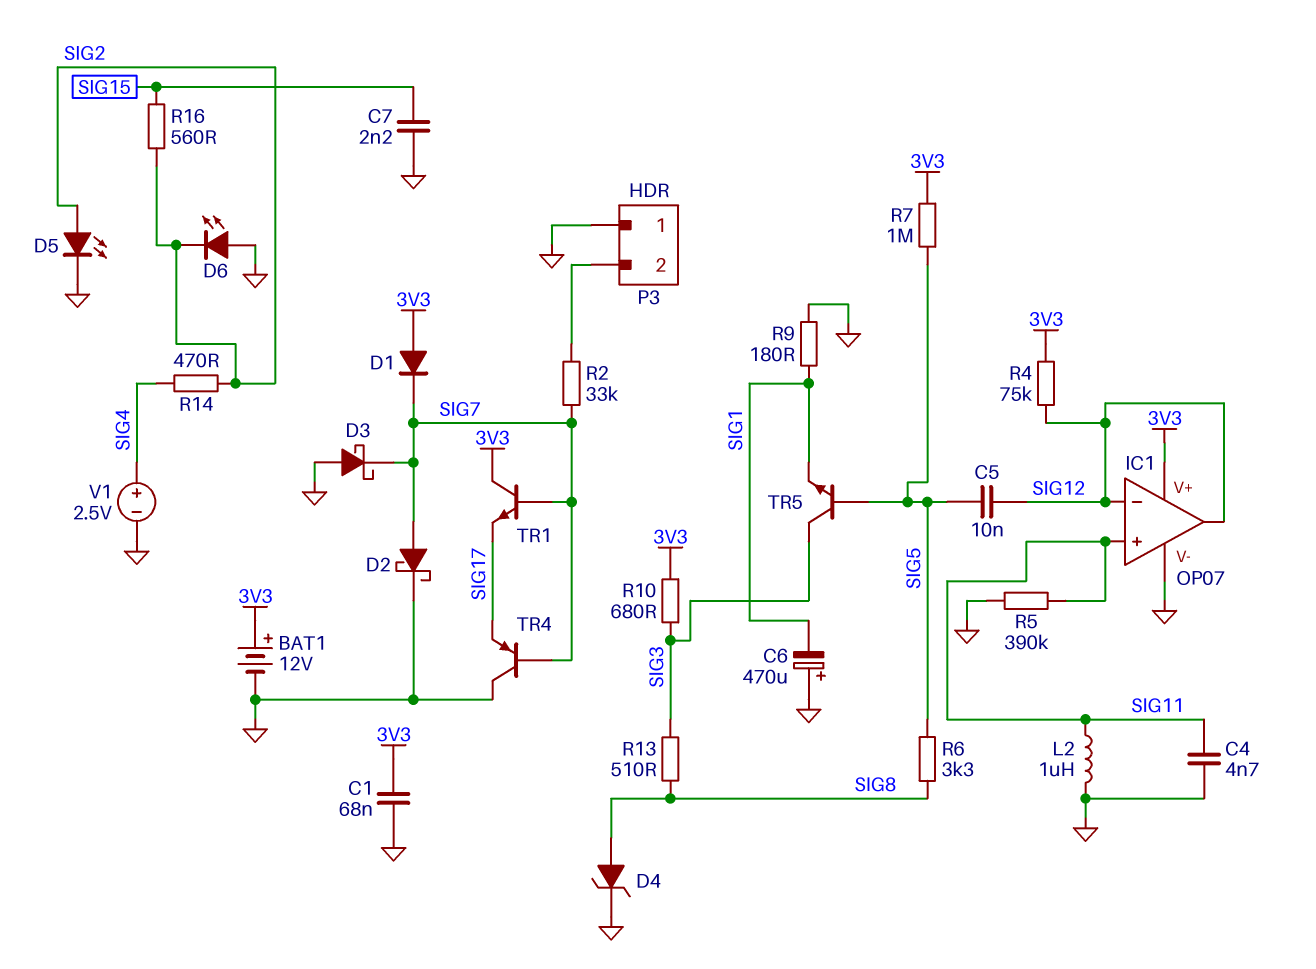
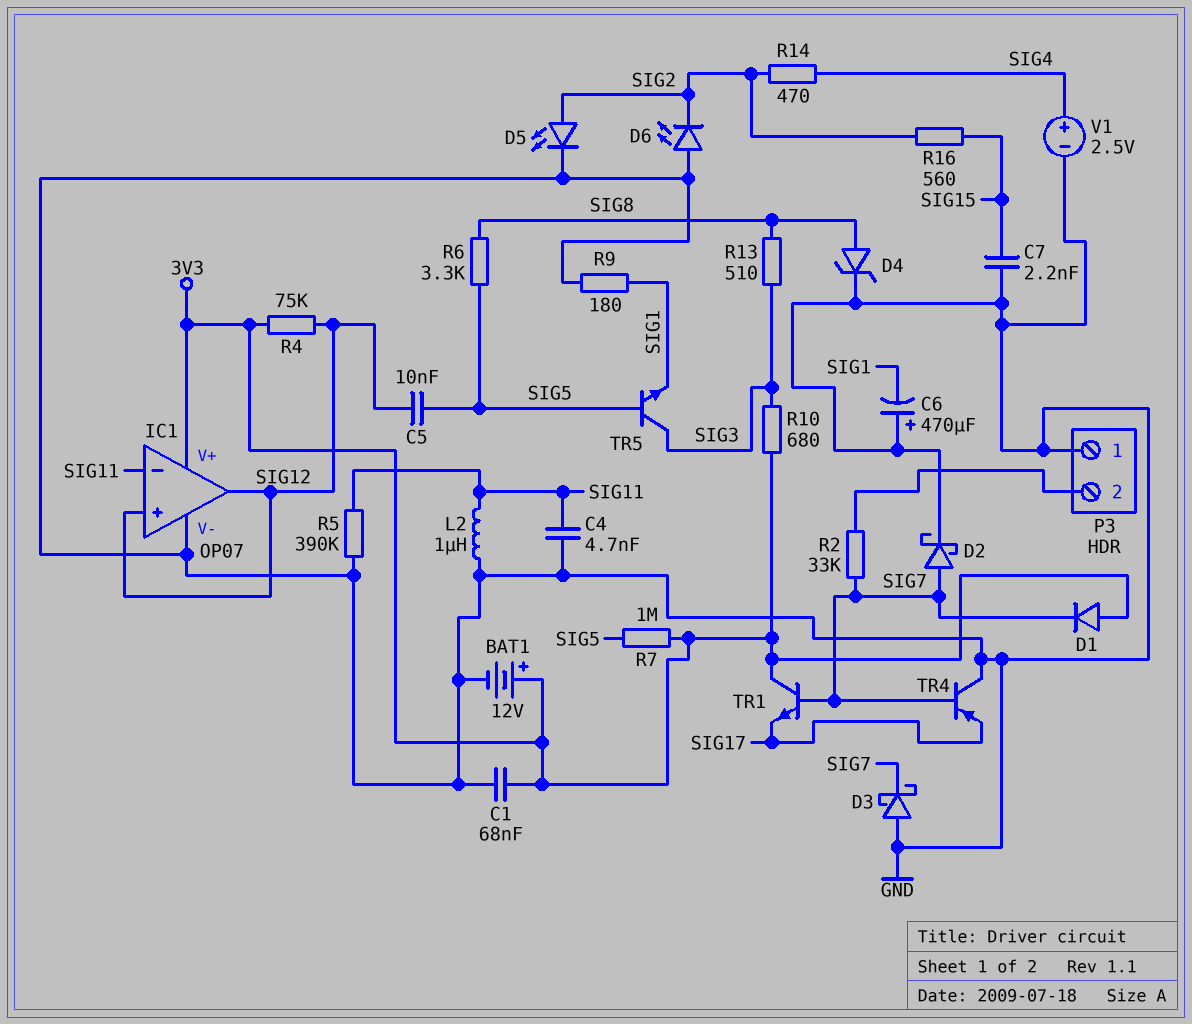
IC1 pin in+: SIG11 -> SIG12
IC1 pin in-: SIG12 -> SIG11

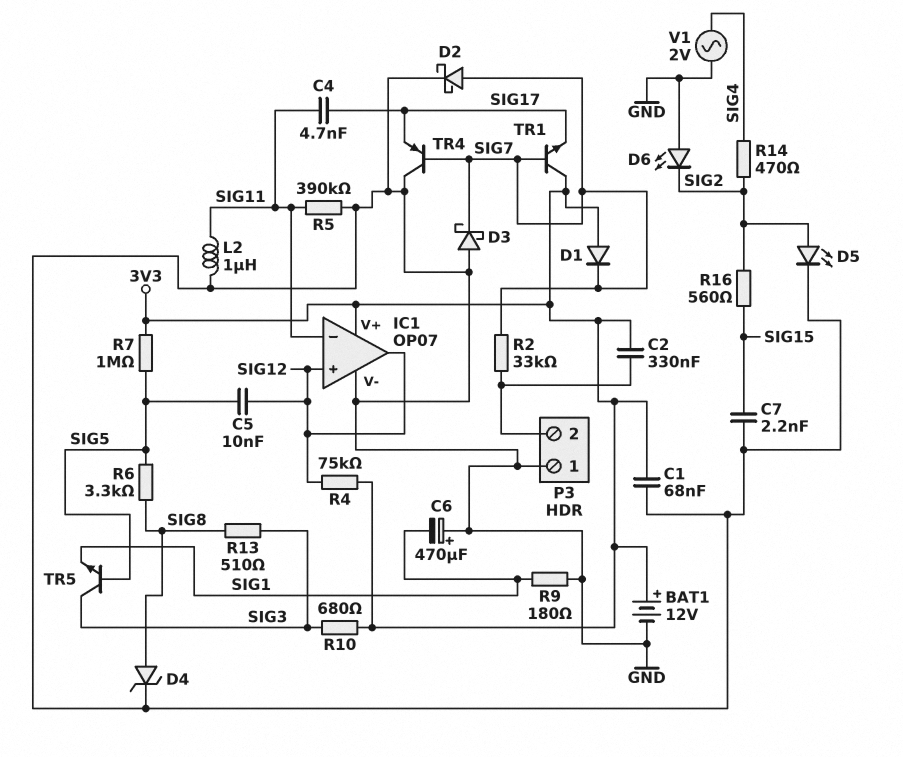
C2: none -> 330nF (3V3, P3/2)
C4: 4.7nF (GND, SIG11) -> 4.7nF (SIG11, SIG17)
V1: 2.5V (plus SIG4, minus GND) -> AC 2V (GND, SIG4)

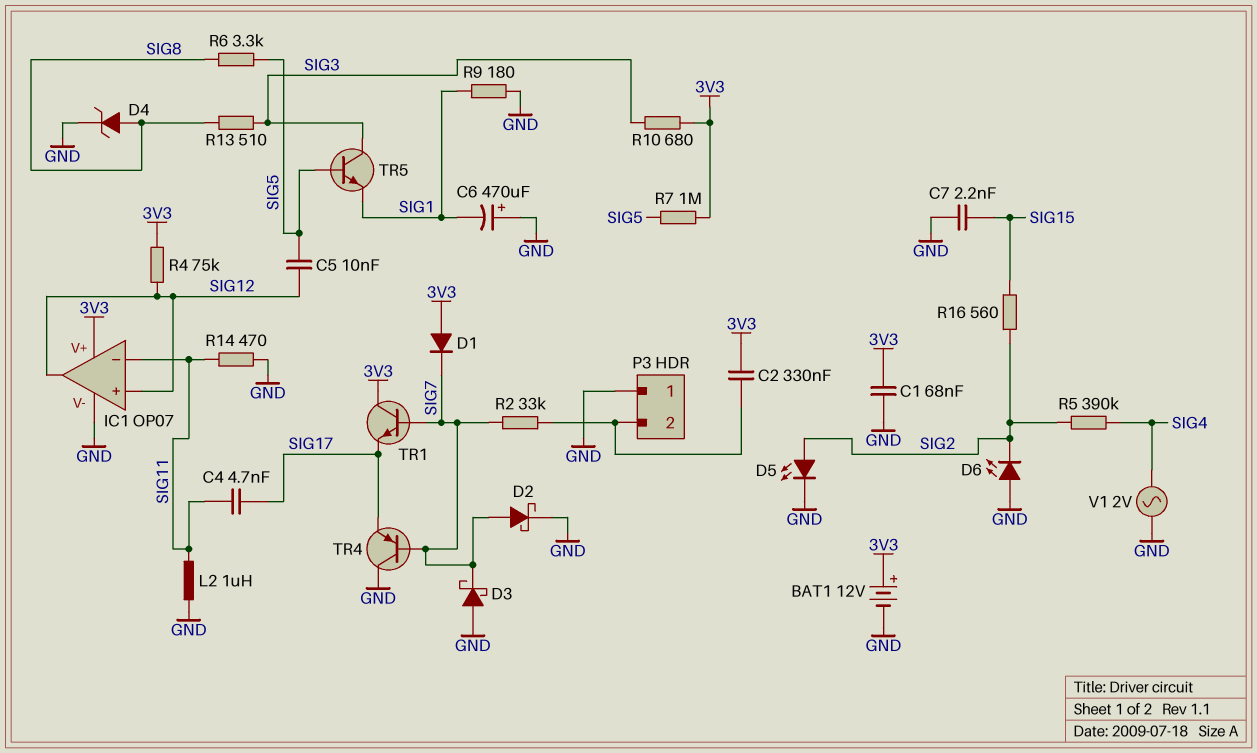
R5: 390k (GND, SIG11) -> 390k (SIG2, SIG4)
R14: 470 (SIG2, SIG4) -> 470 (GND, SIG11)

